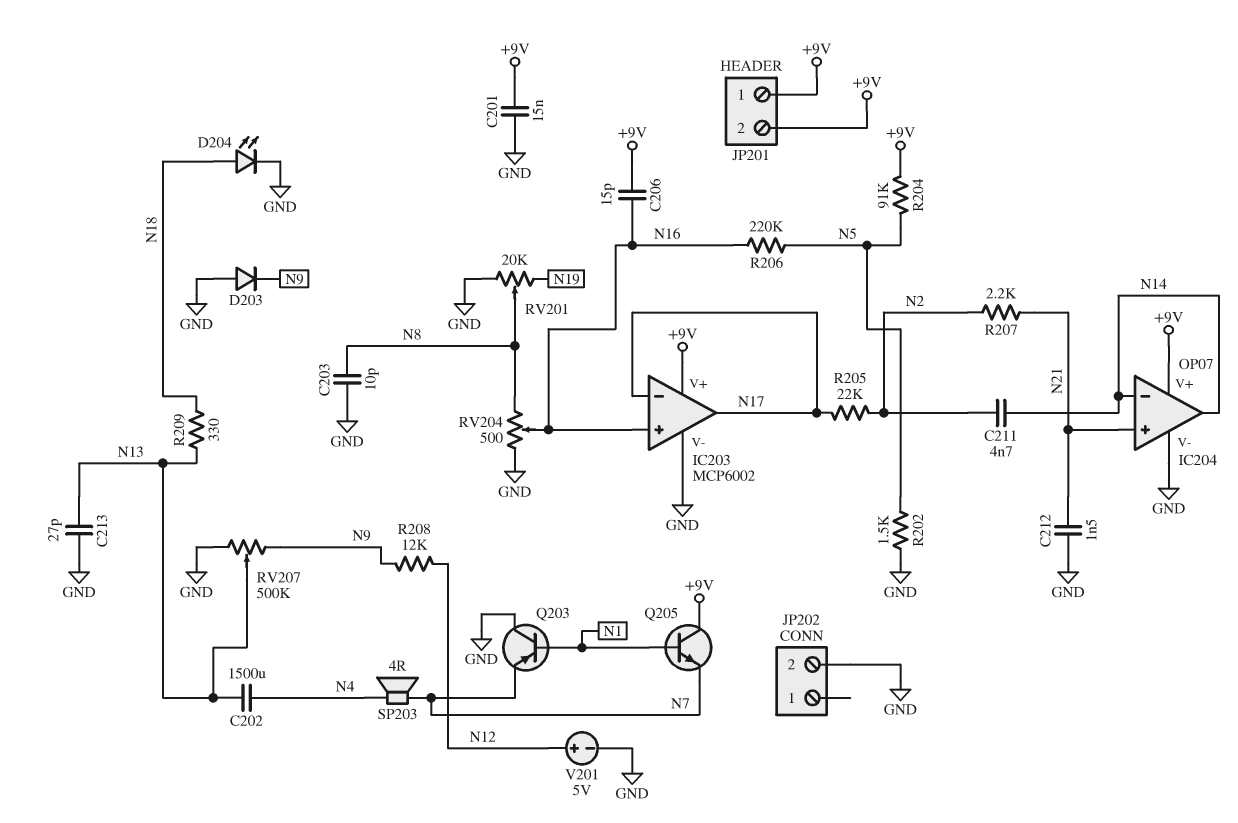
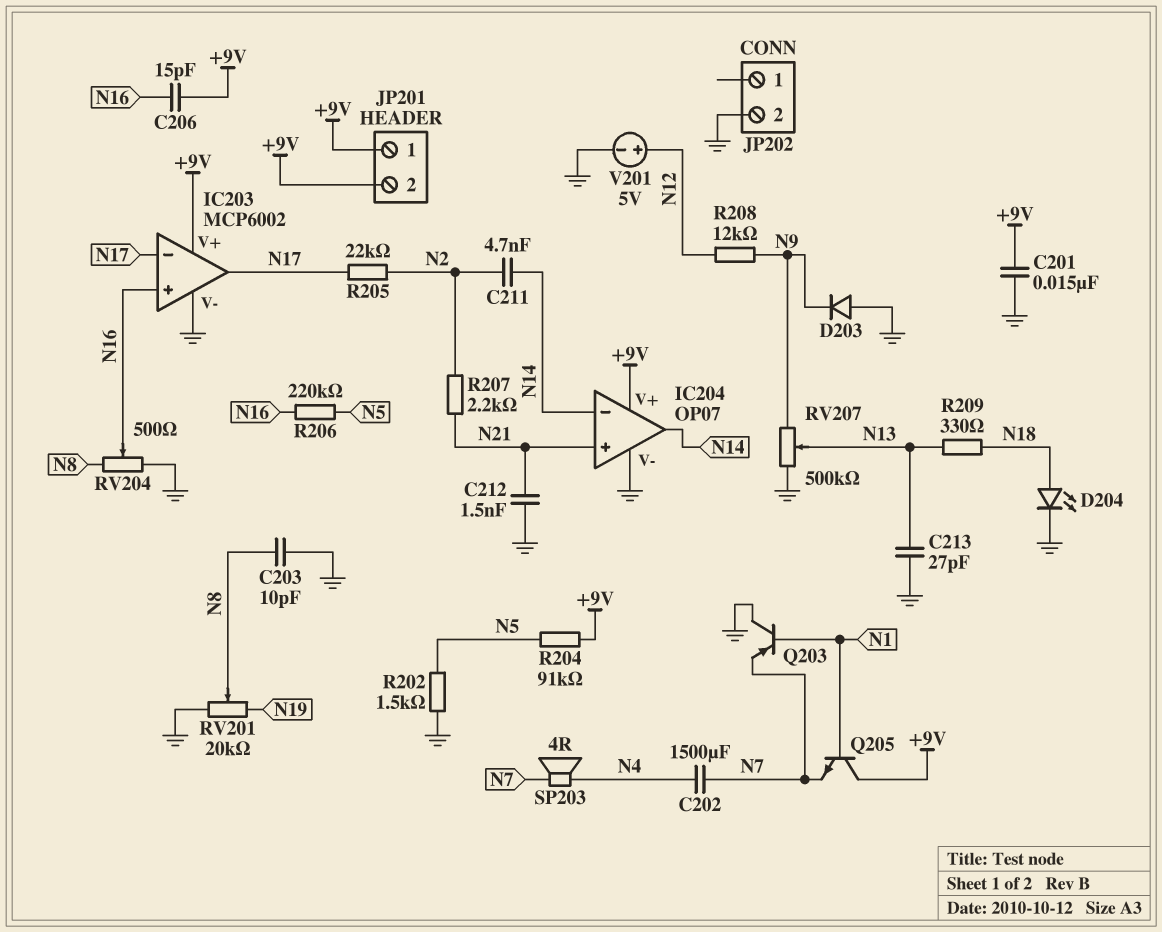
C202: 1500uF (N4, N13) -> 1500uF (N4, N7)

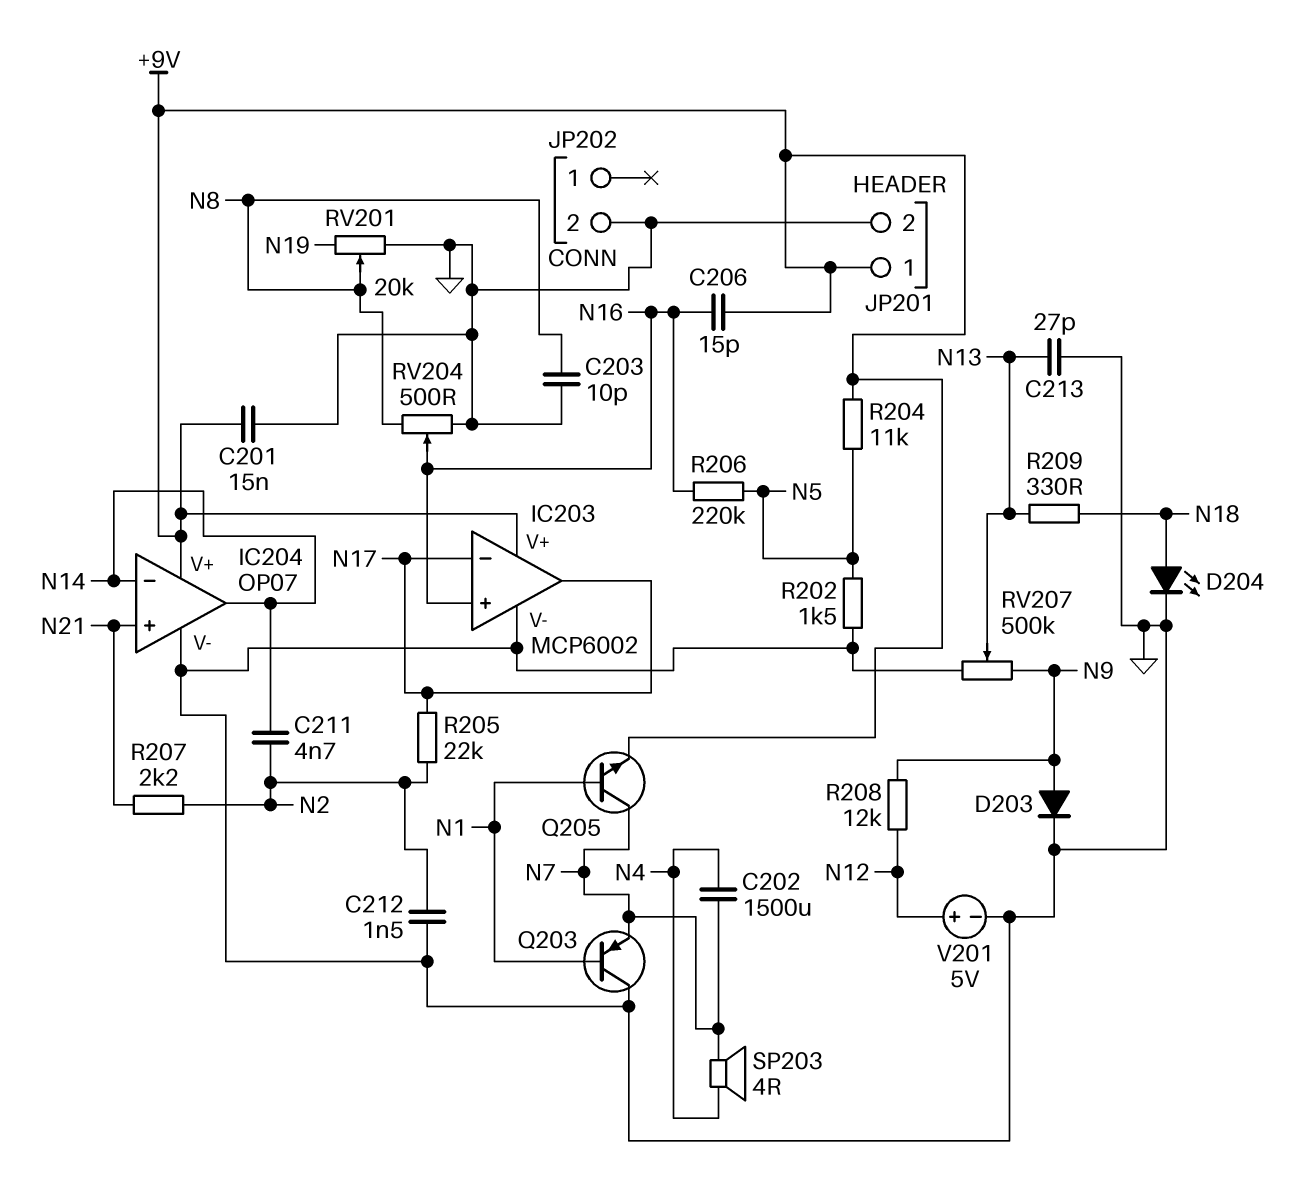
C212: 1.5nF (GND, N21) -> 1.5nF (GND, N2)
D203: diode (A GND, K N9) -> diode (A N9, K GND)
JP201 pin 2: +9V -> GND
Q205: NPN (B N1, C +9V, E N7) -> NPN (B N1, C N7, E +9V)
R204: 91k (+9V, N5) -> 11k (+9V, N5)

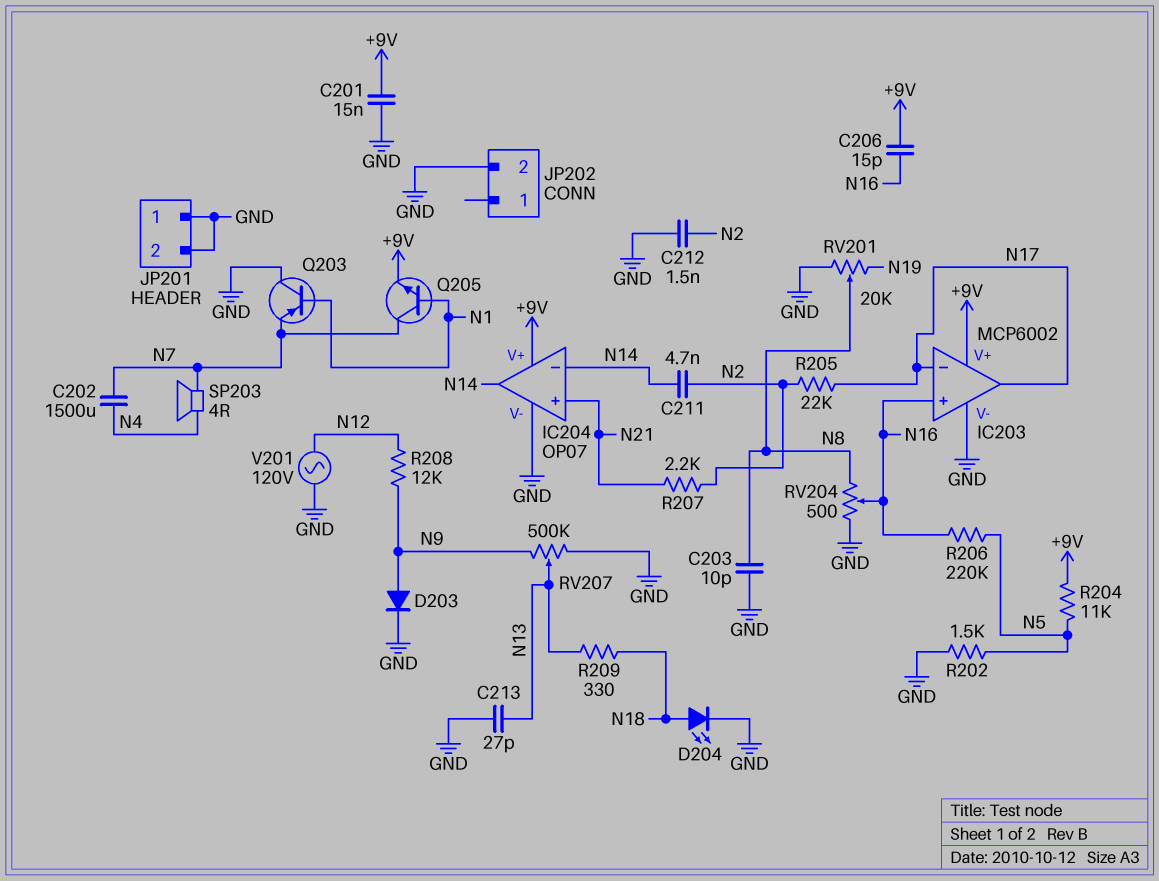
JP201 pin 1: +9V -> GND
V201: 5V (plus N12, minus GND) -> AC 120V (GND, N12)

